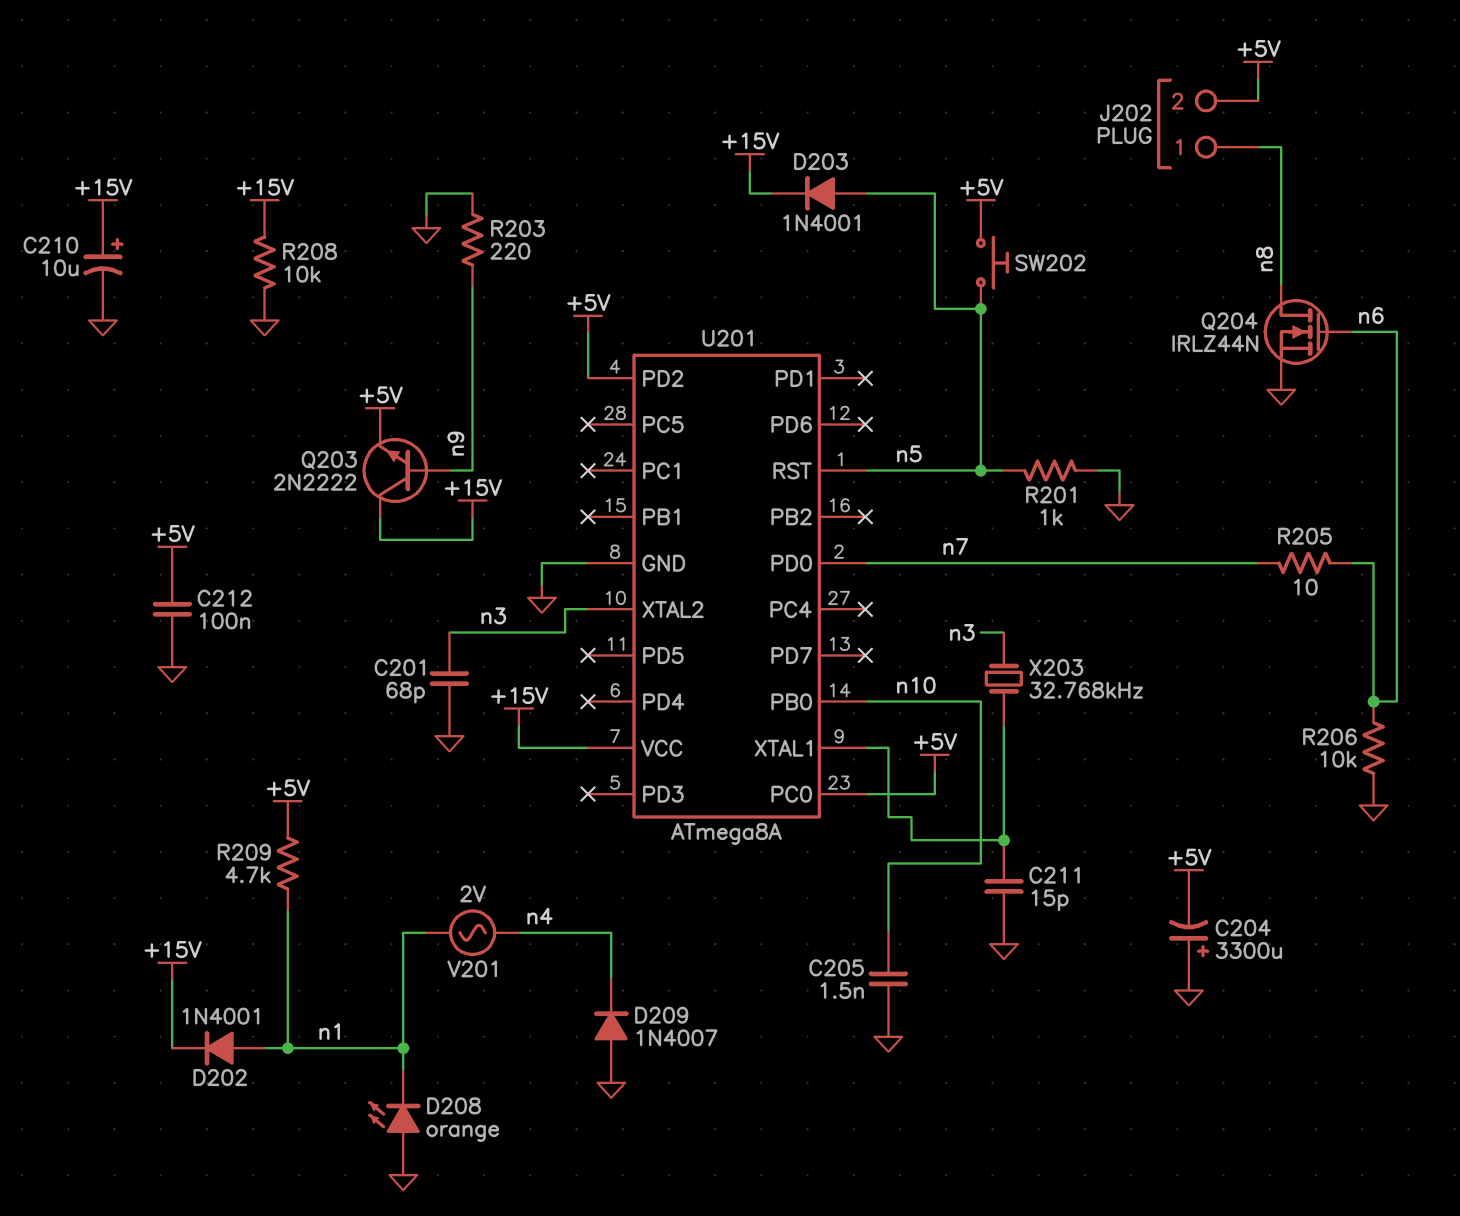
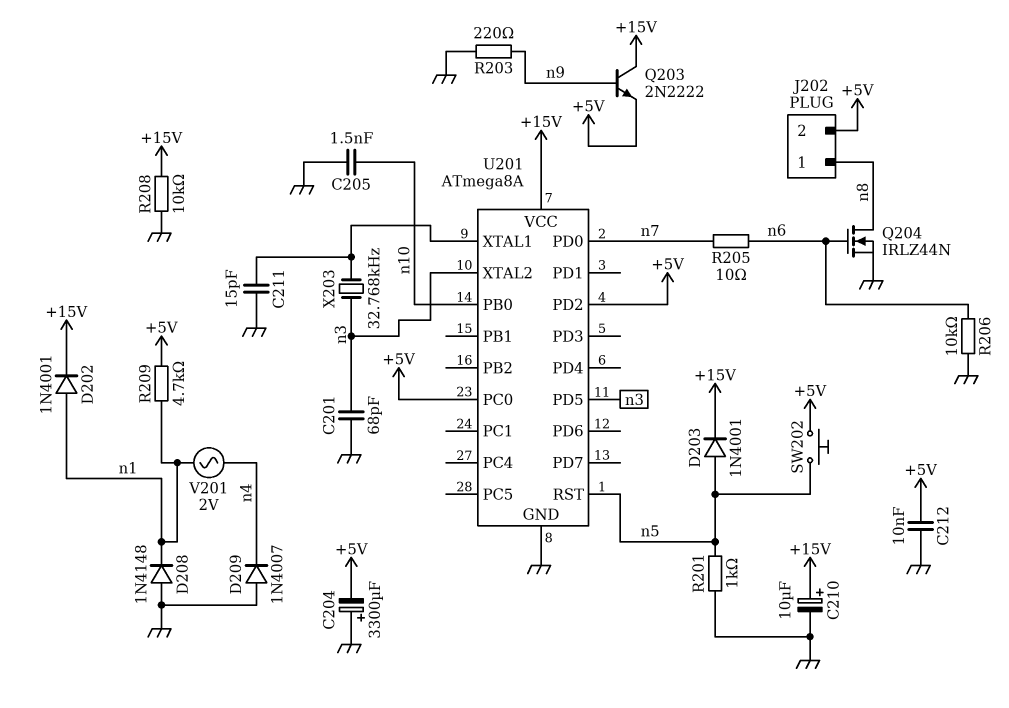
C212: 100nF (+5V, GND) -> 10nF (+5V, GND)
D208: LED orange (A GND, K n1) -> diode 1N4148 (A GND, K n1)
U201 pin PD5: none -> n3

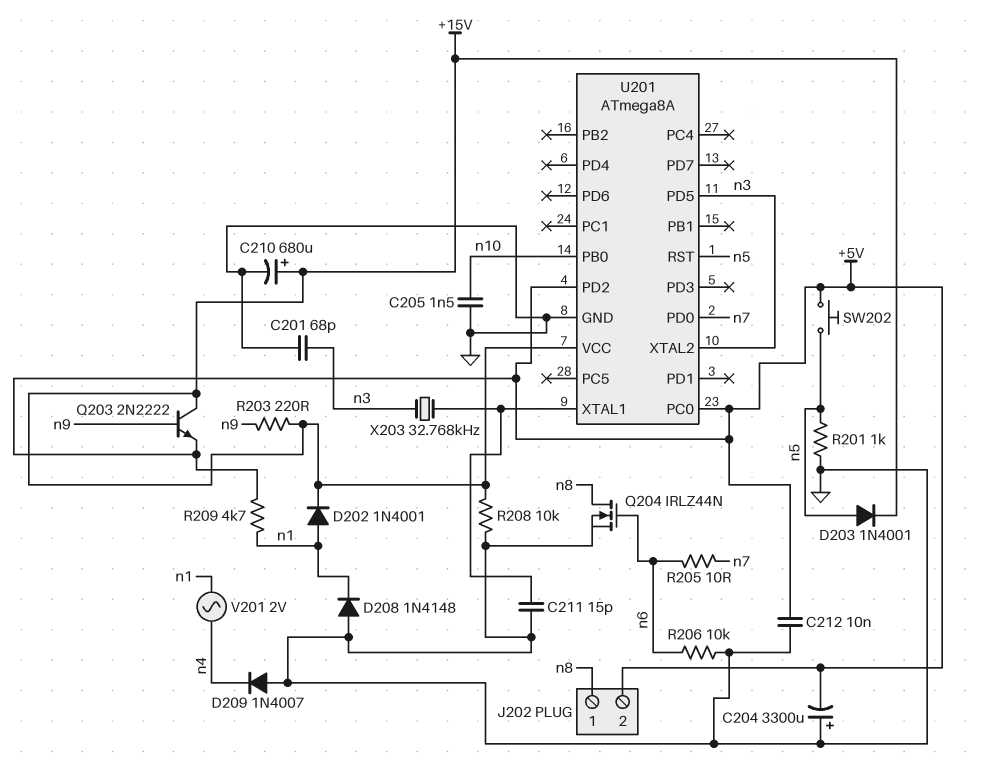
C210: 10uF (plus +15V, minus GND) -> 680uF (plus +15V, minus GND)
R203: 220 (GND, n9) -> 220 (+15V, n9)

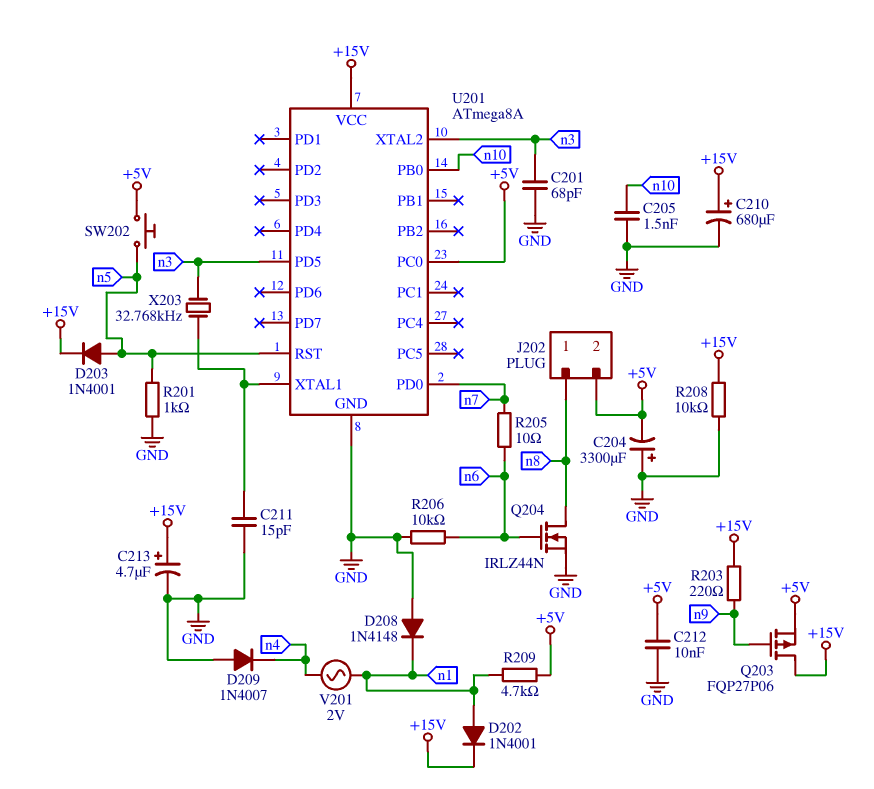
C213: none -> 4.7uF (plus +15V, minus GND)
Q203: NPN 2N2222 (B n9, C +15V, E +5V) -> PMOS FQP27P06 (G n9, D +15V, S +5V)
U201 pin PD2: +5V -> none

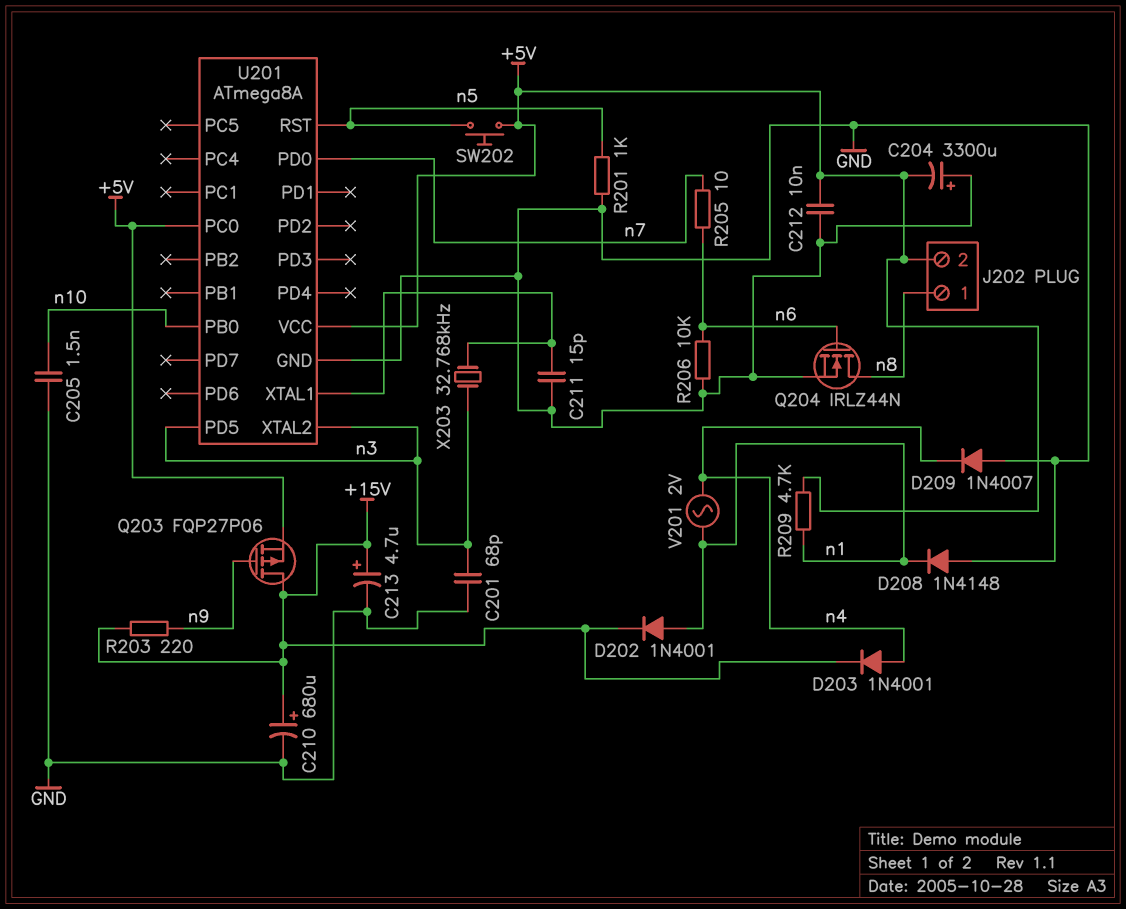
D203: diode 1N4001 (A n5, K +15V) -> diode 1N4001 (A n4, K +15V)
R208: 10k (+15V, GND) -> none
U201 pin VCC: +15V -> +5V

